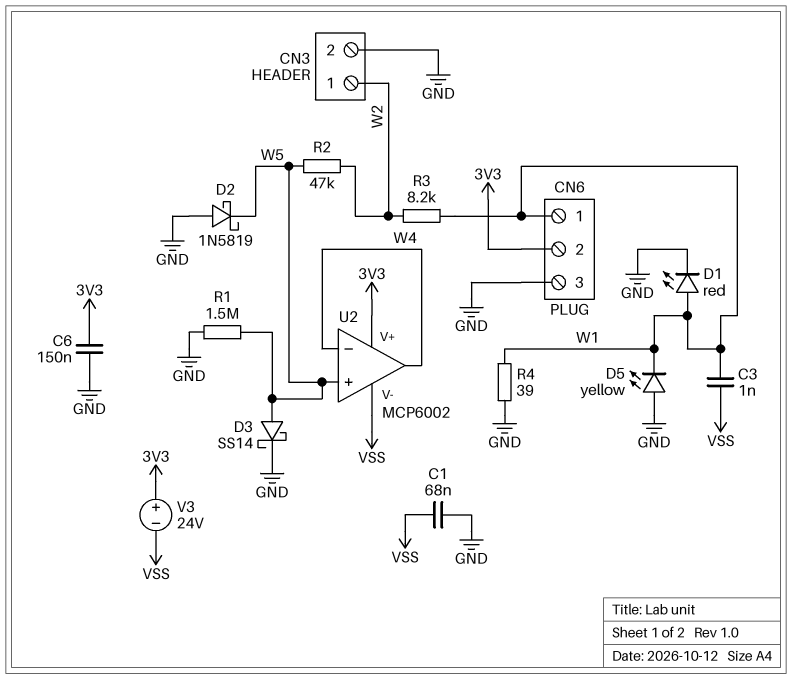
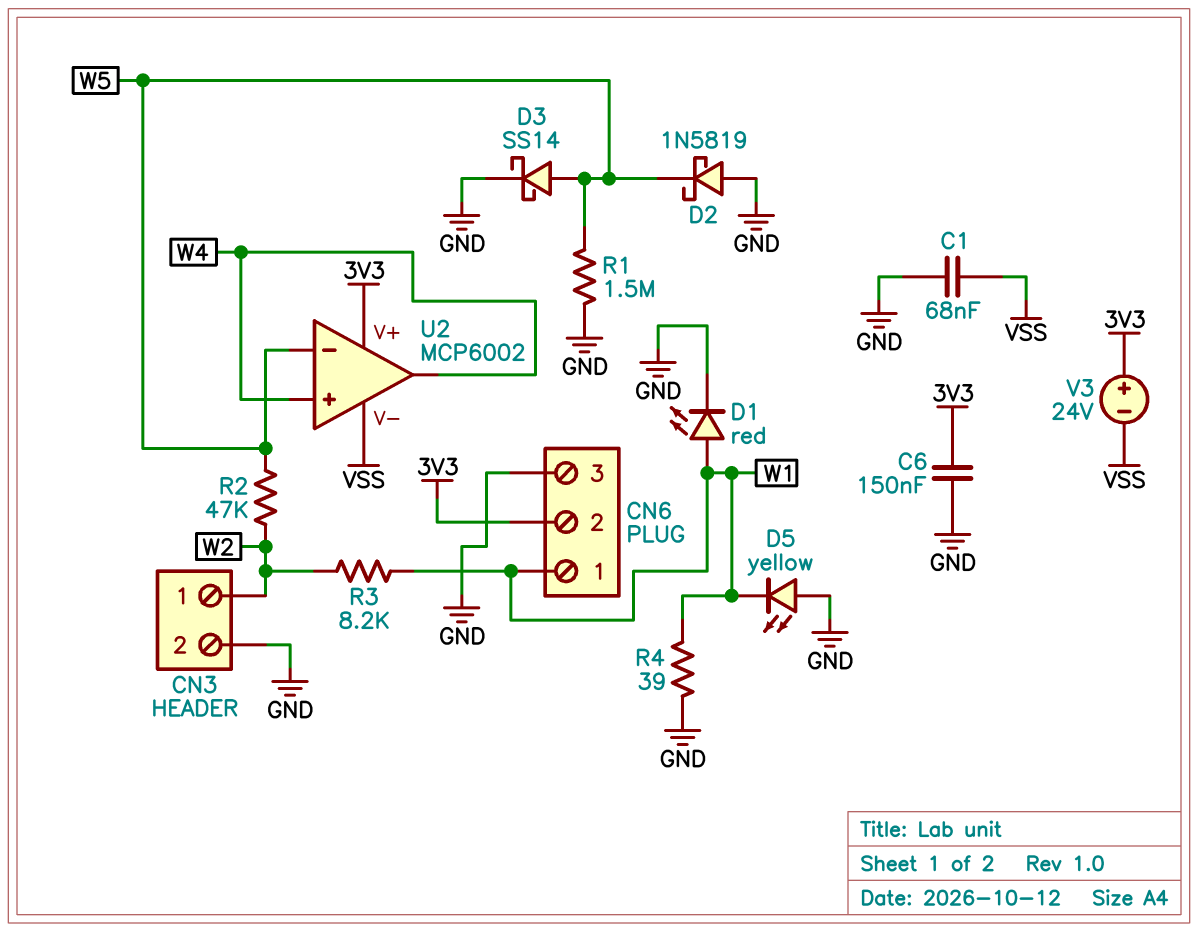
C3: 1nF (VSS, W1) -> none
U2 pin in+: W5 -> W4
U2 pin in-: W4 -> W5

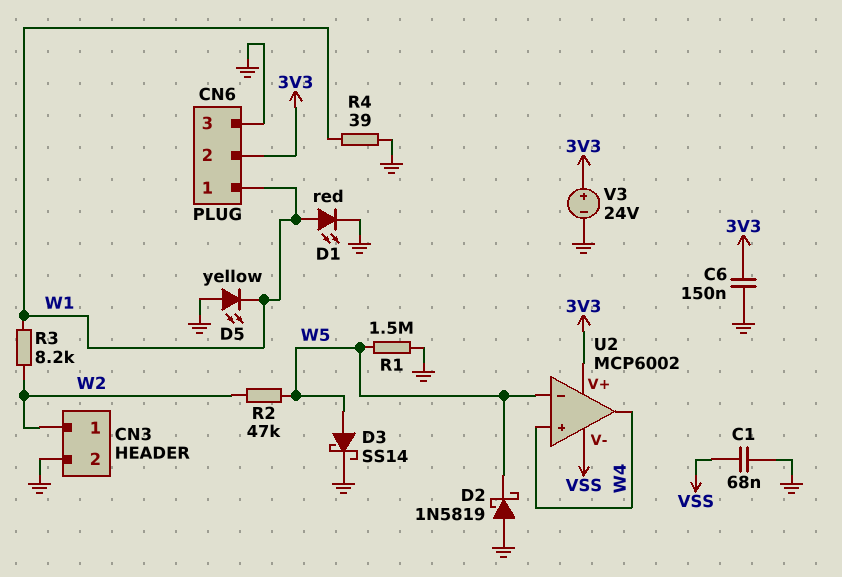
V3: 24V (plus 3V3, minus VSS) -> 24V (plus 3V3, minus GND)

